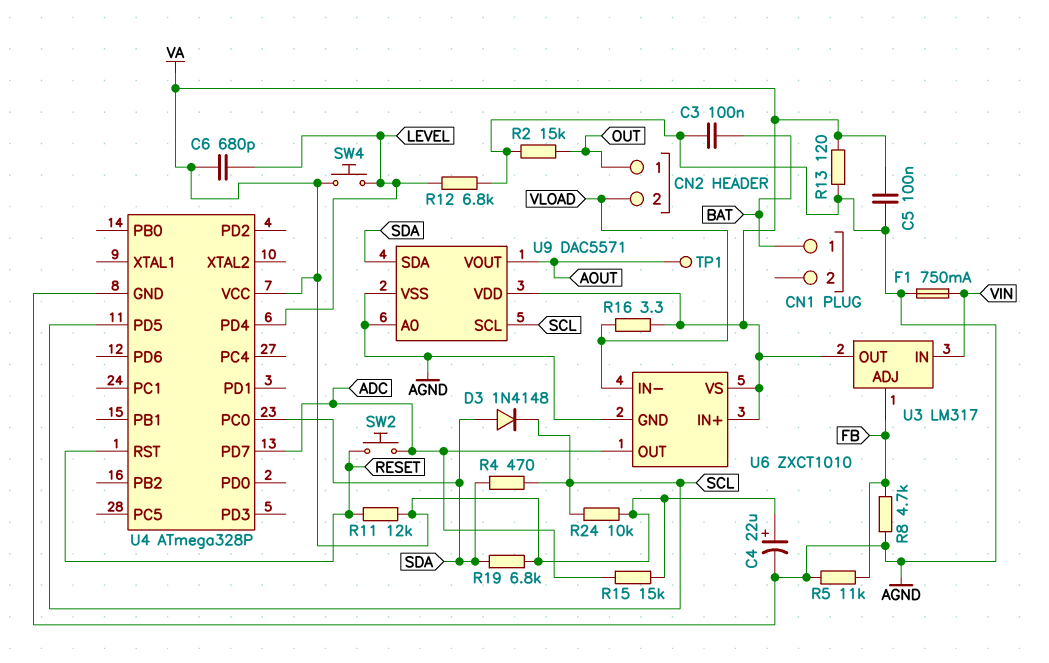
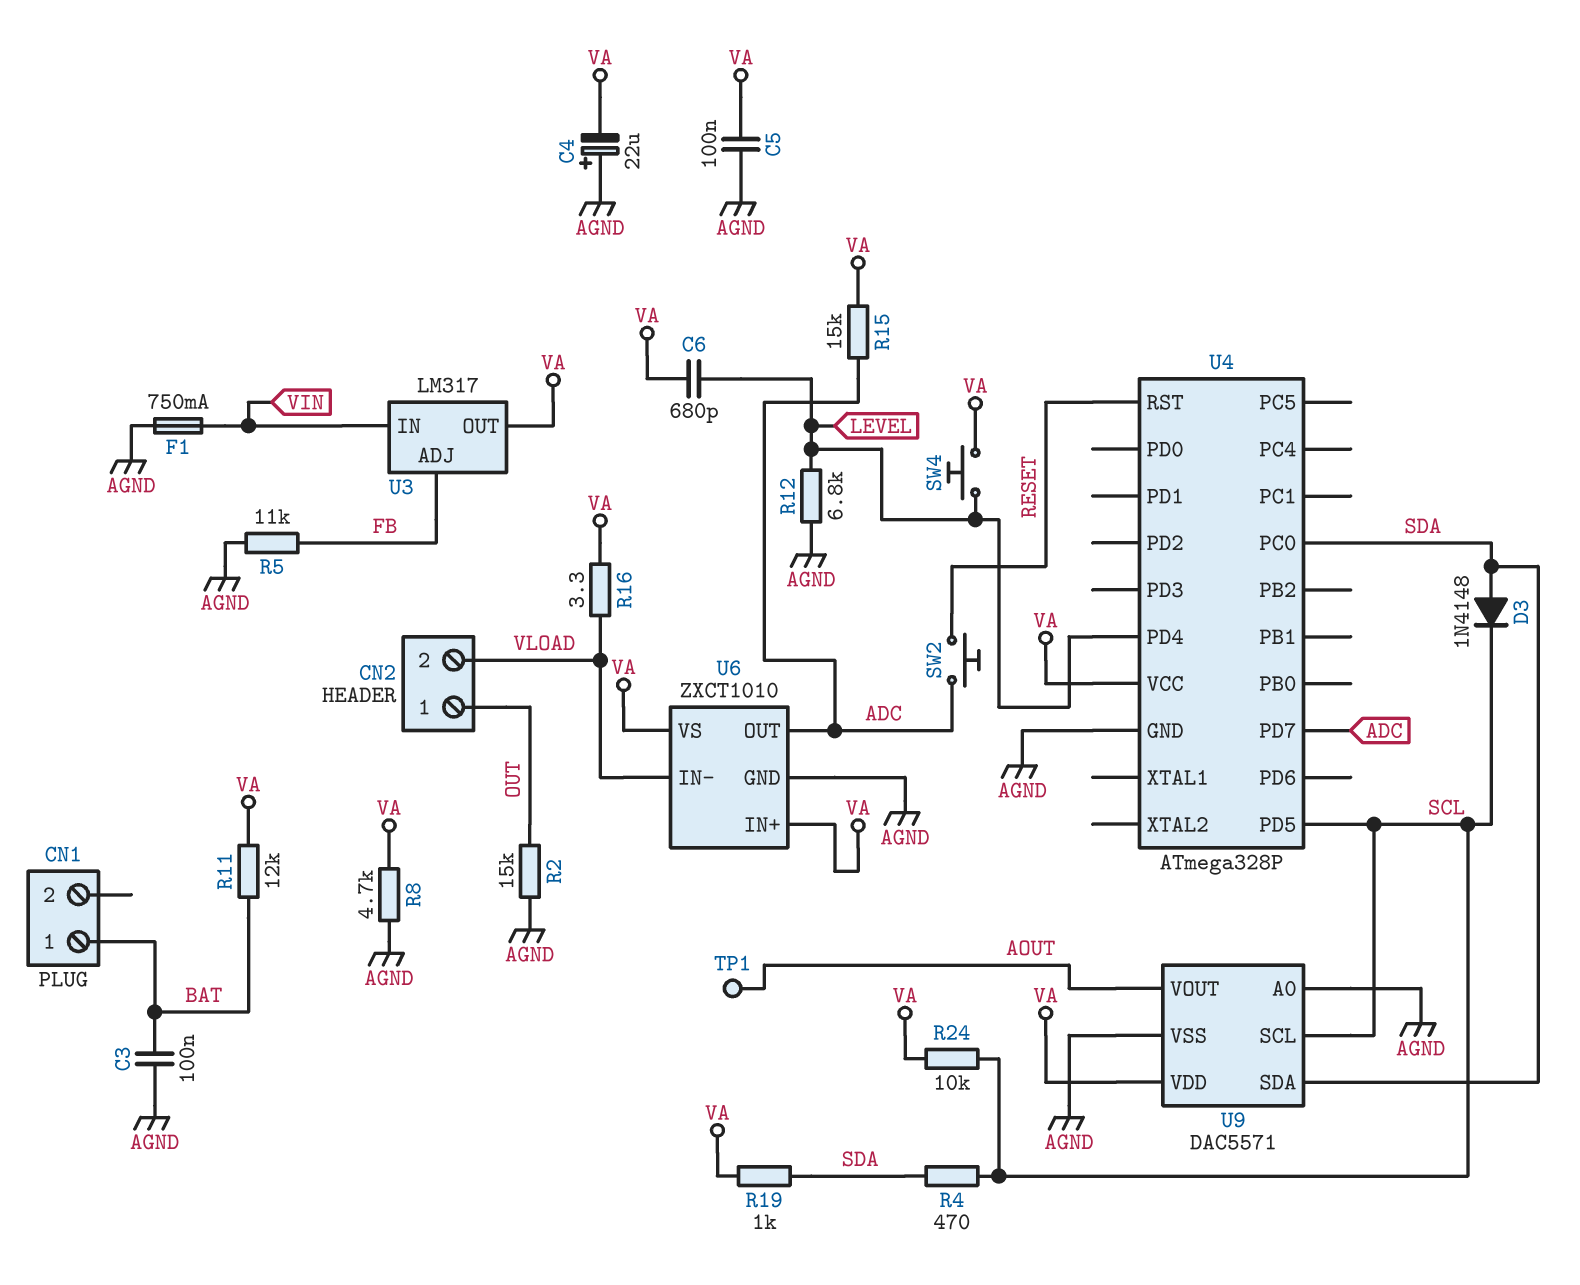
C4: 22uF (plus VA, minus AGND) -> 22uF (plus AGND, minus VA)
R8: 4.7k (AGND, FB) -> 4.7k (AGND, VA)
R11: 12k (RESET, VA) -> 12k (BAT, VA)
R13: 120 (AGND, VA) -> none
R19: 6.8k (SDA, VA) -> 1k (SDA, VA)

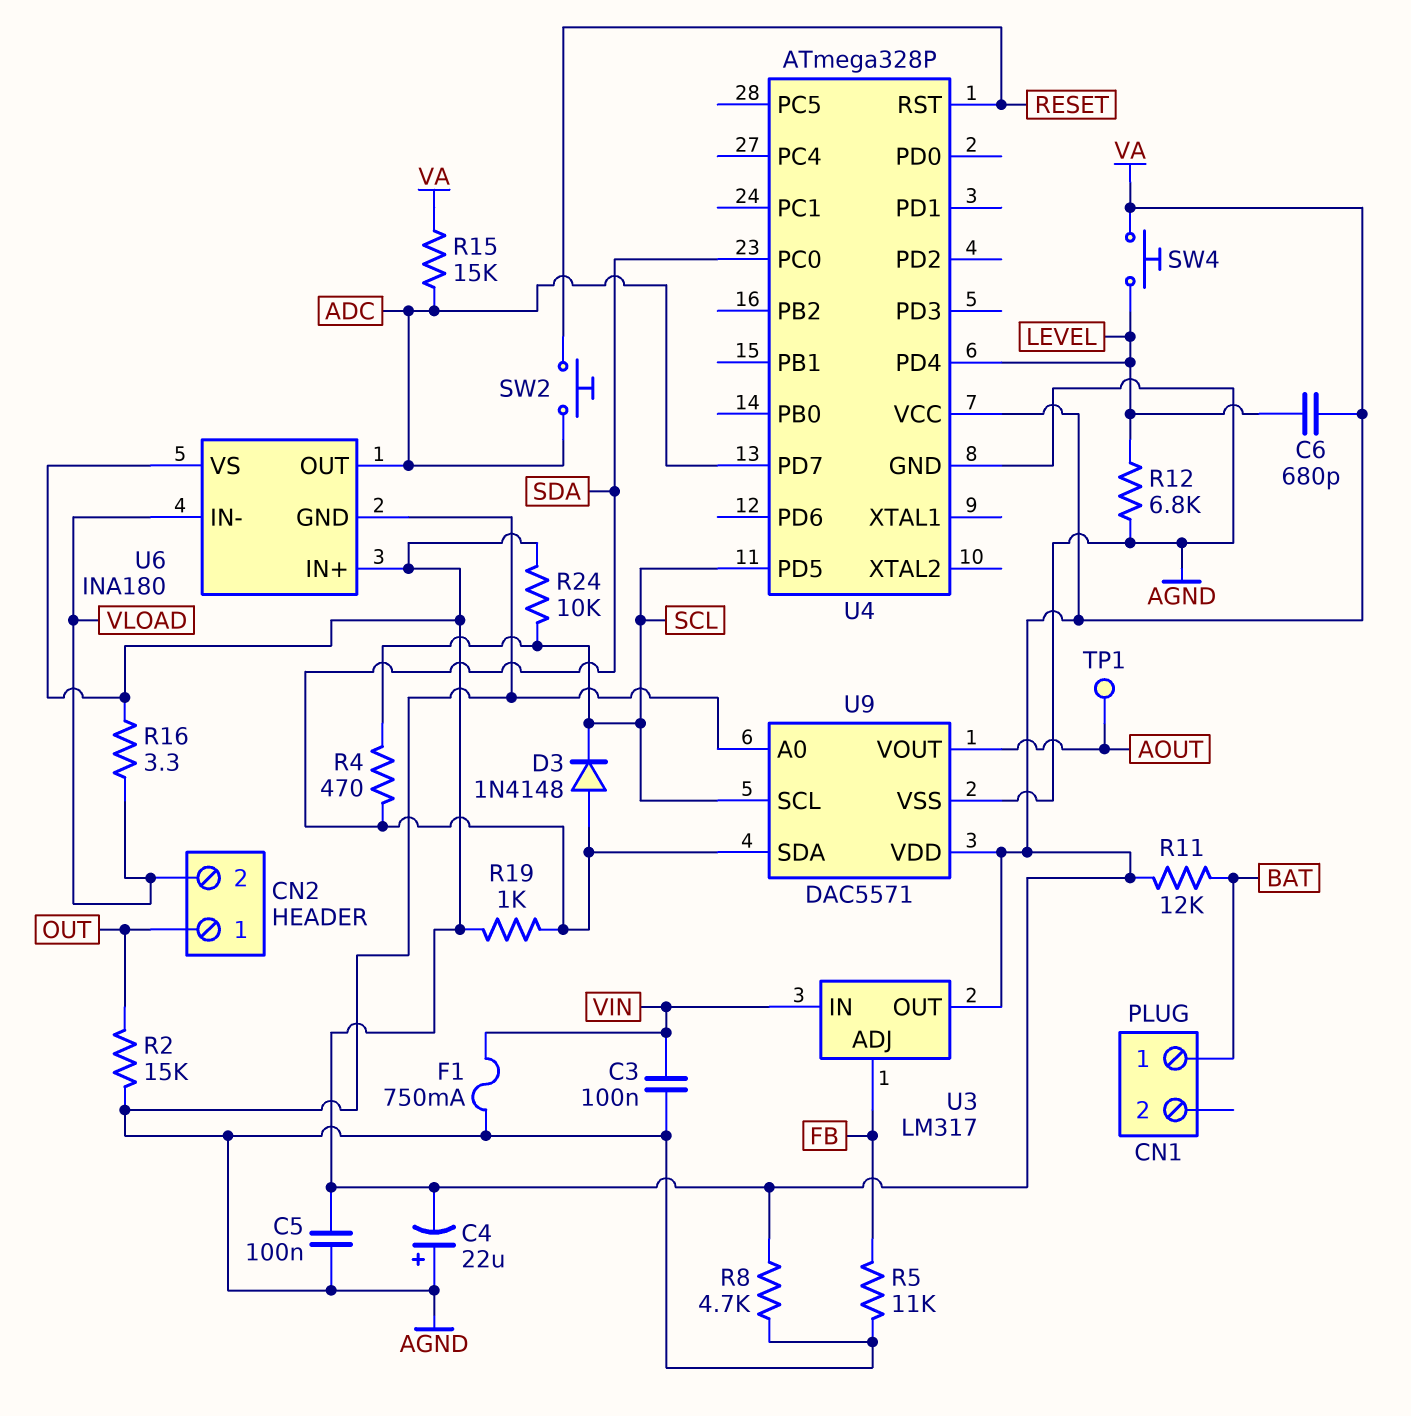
C3: 100nF (AGND, BAT) -> 100nF (AGND, VIN)
U6: ZXCT1010 -> INA180

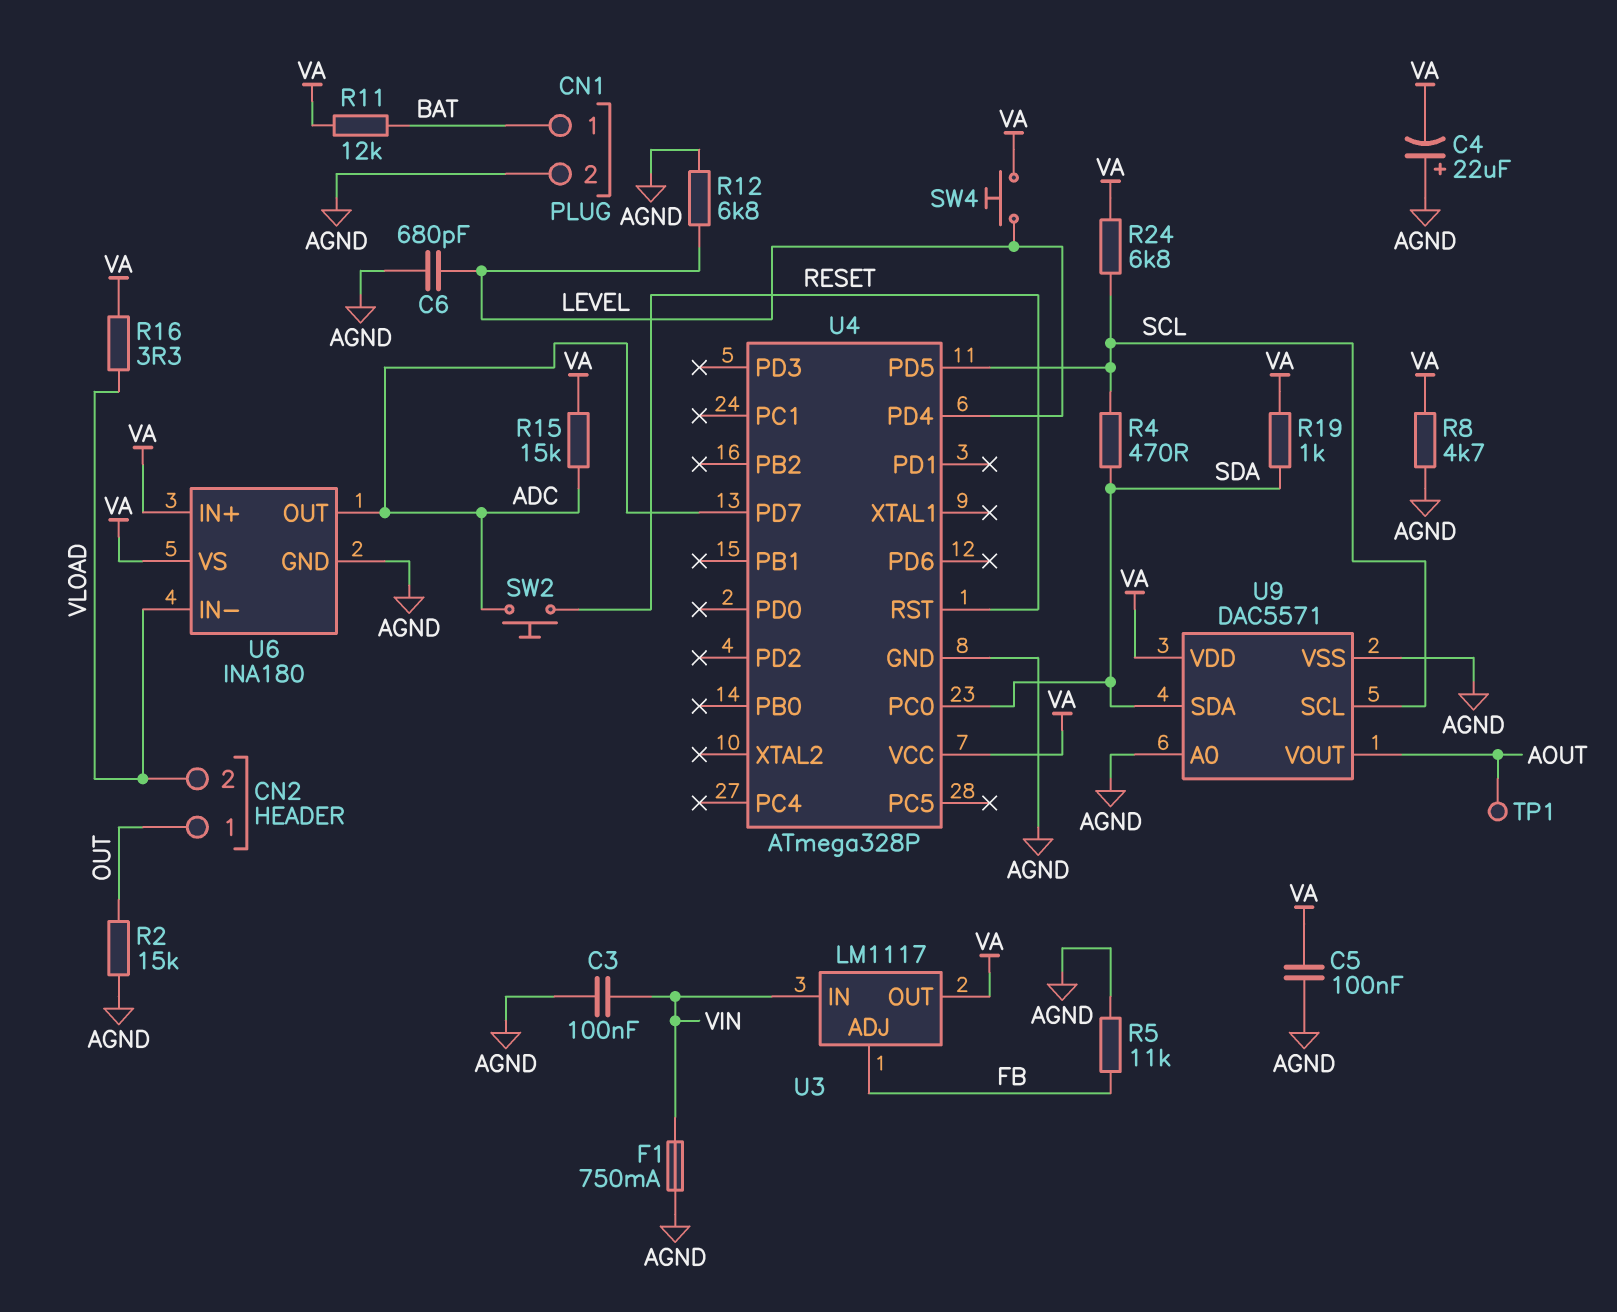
C6: 680pF (LEVEL, VA) -> 680pF (AGND, LEVEL)
CN1 pin 2: none -> AGND
D3: diode 1N4148 (A SDA, K SCL) -> none
R24: 10k (SCL, VA) -> 6.8k (SCL, VA)
U3: LM317 -> LM1117

